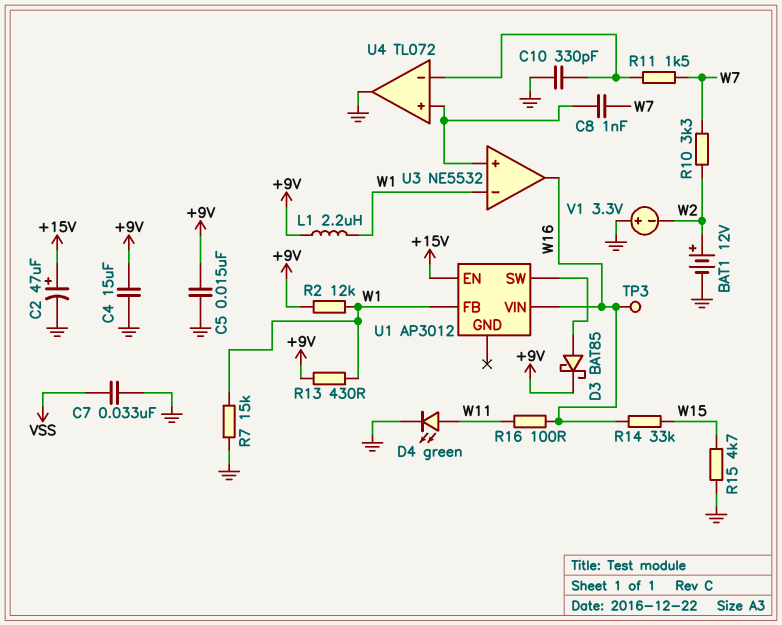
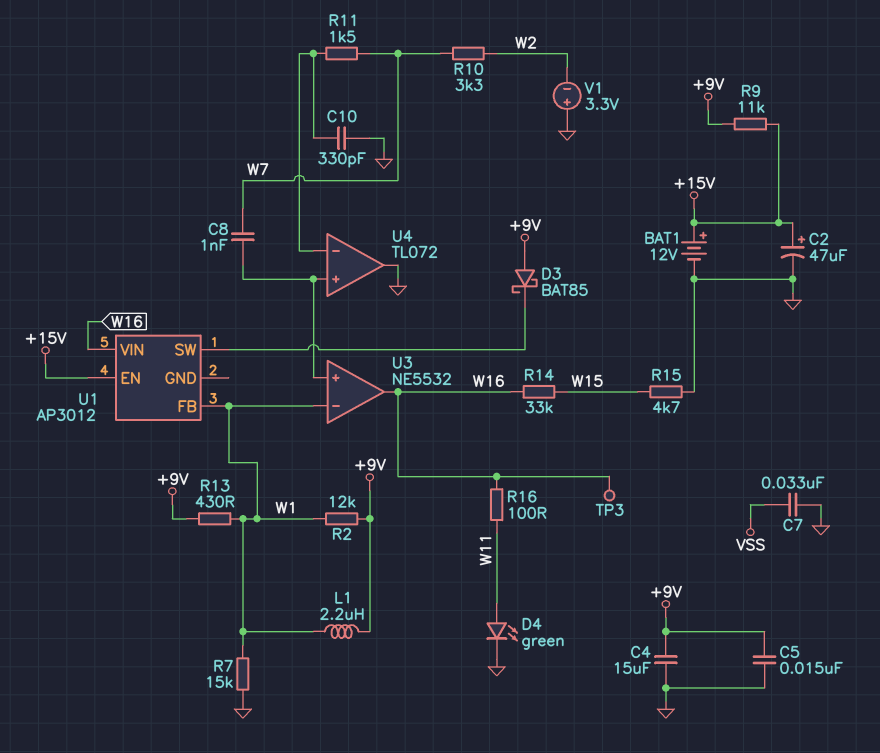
BAT1: 12V (plus W2, minus GND) -> 12V (plus +15V, minus GND)
D3: schottky BAT85 (A U1/SW, K +9V) -> schottky BAT85 (A +9V, K U1/SW)
R9: none -> 11k (+9V, +15V)

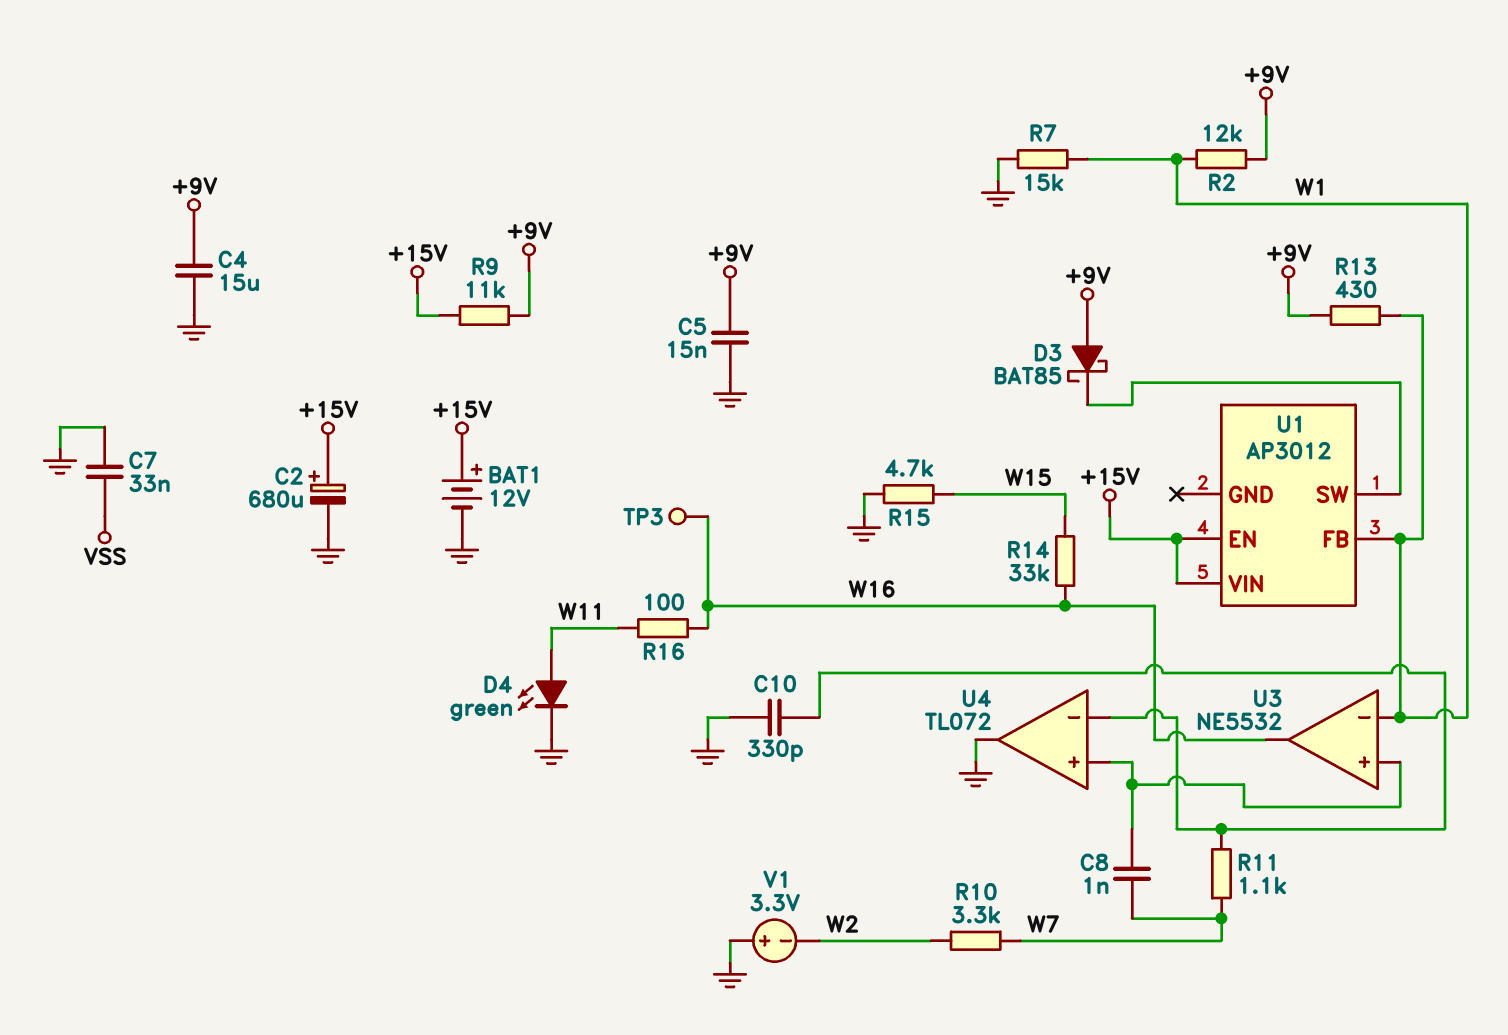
C2: 47uF (plus +15V, minus GND) -> 680uF (plus +15V, minus GND)
L1: 2.2uH (+9V, W1) -> none
R11: 1.5k (U4/in-, W7) -> 1.1k (U4/in-, W7)
U1 pin VIN: W16 -> +15V

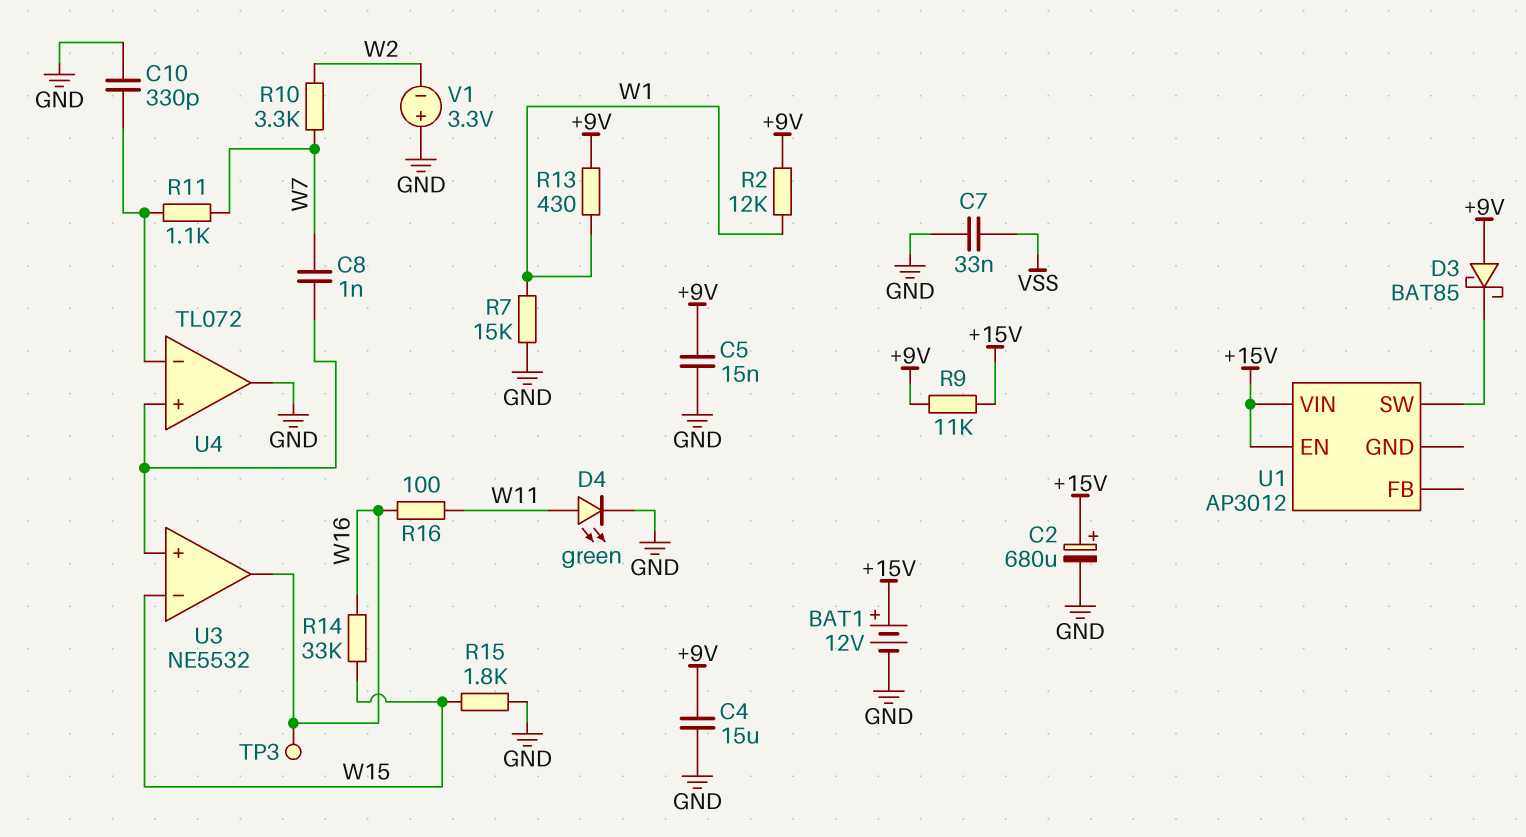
R15: 4.7k (GND, W15) -> 1.8k (GND, W15)
U1 pin FB: W1 -> none
U3 pin in-: W1 -> W15

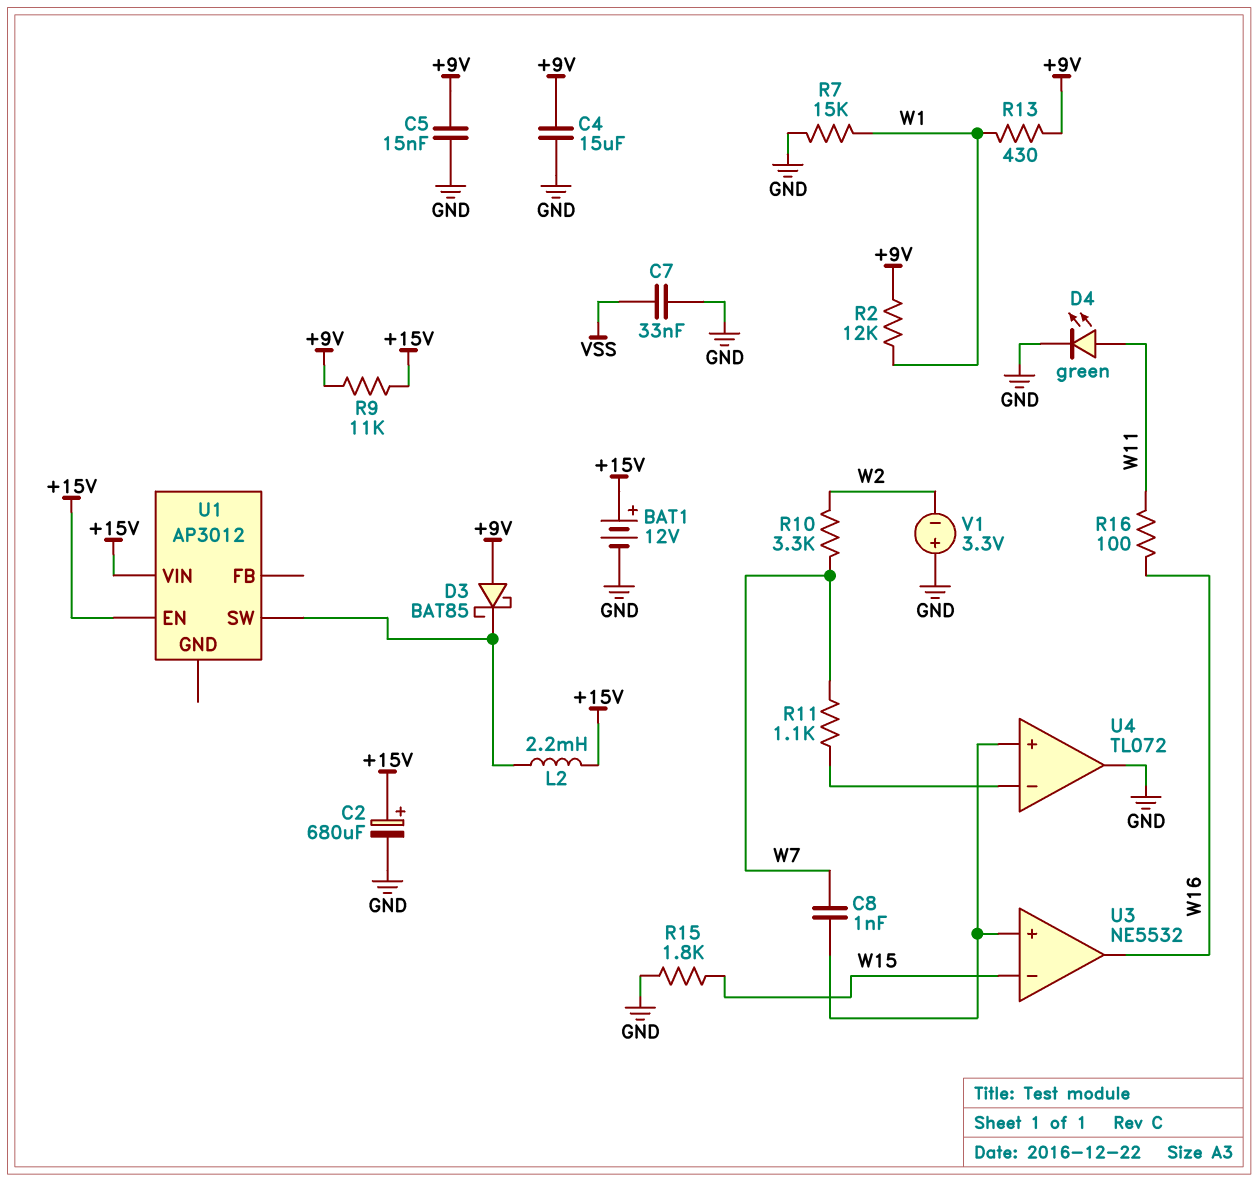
C10: 330pF (GND, U4/in-) -> none
L2: none -> 2.2mH (+15V, U1/SW)
R14: 33k (W15, W16) -> none
TP3: test point (W16) -> none

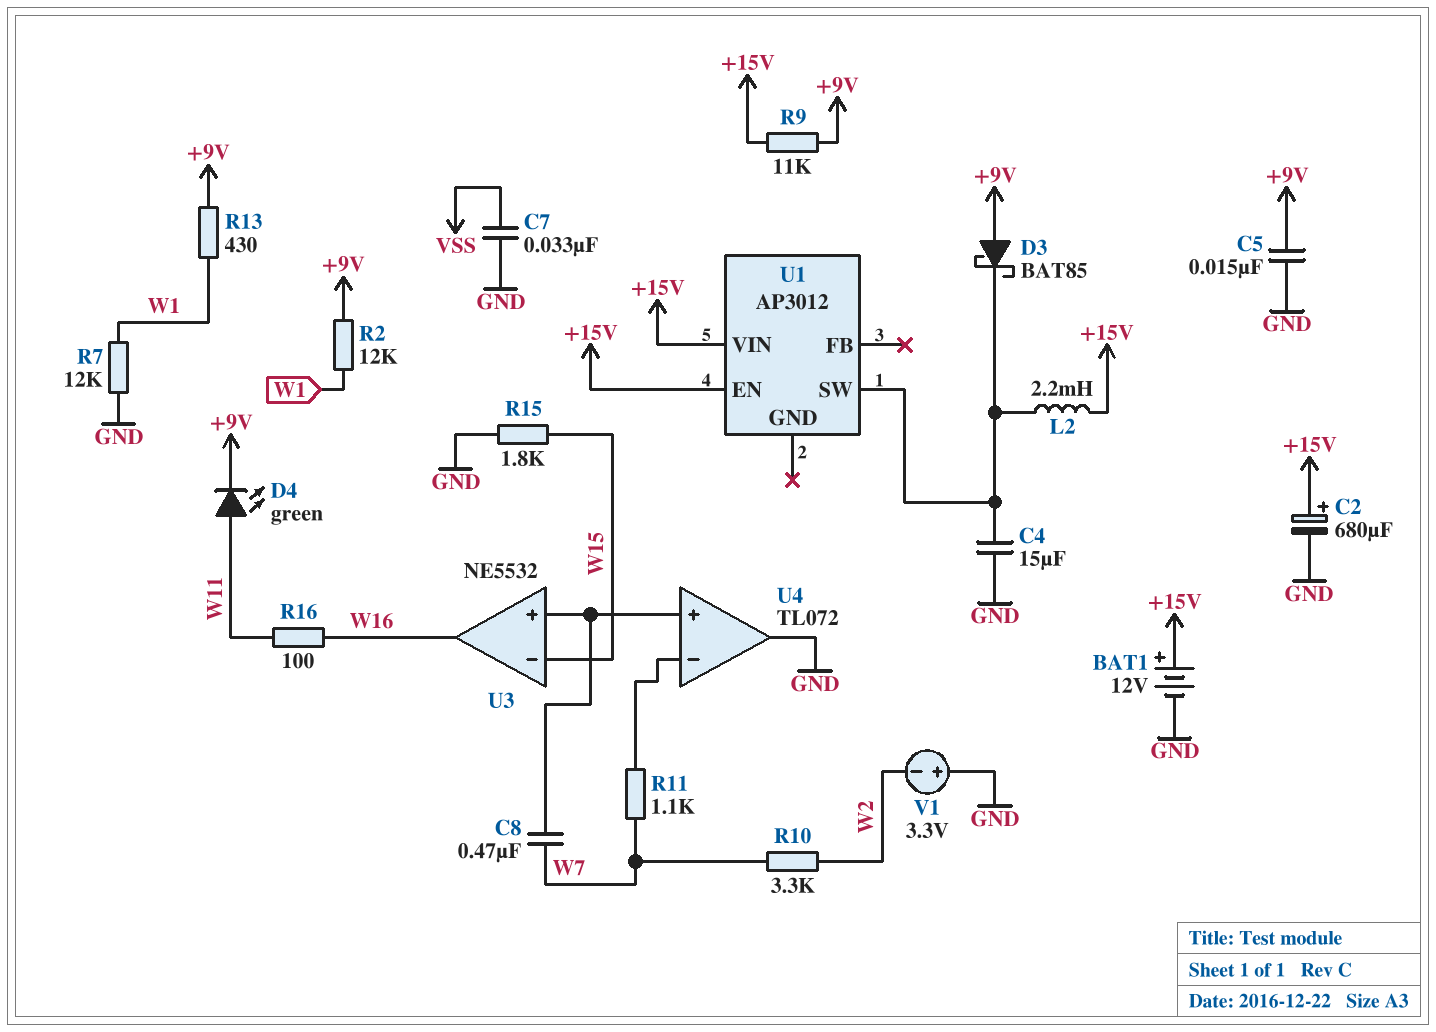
C4: 15uF (+9V, GND) -> 15uF (GND, U1/SW)
C8: 1nF (U3/in+, W7) -> 470nF (U3/in+, W7)
D4: LED green (A W11, K GND) -> LED green (A W11, K +9V)
R7: 15k (GND, W1) -> 12k (GND, W1)

